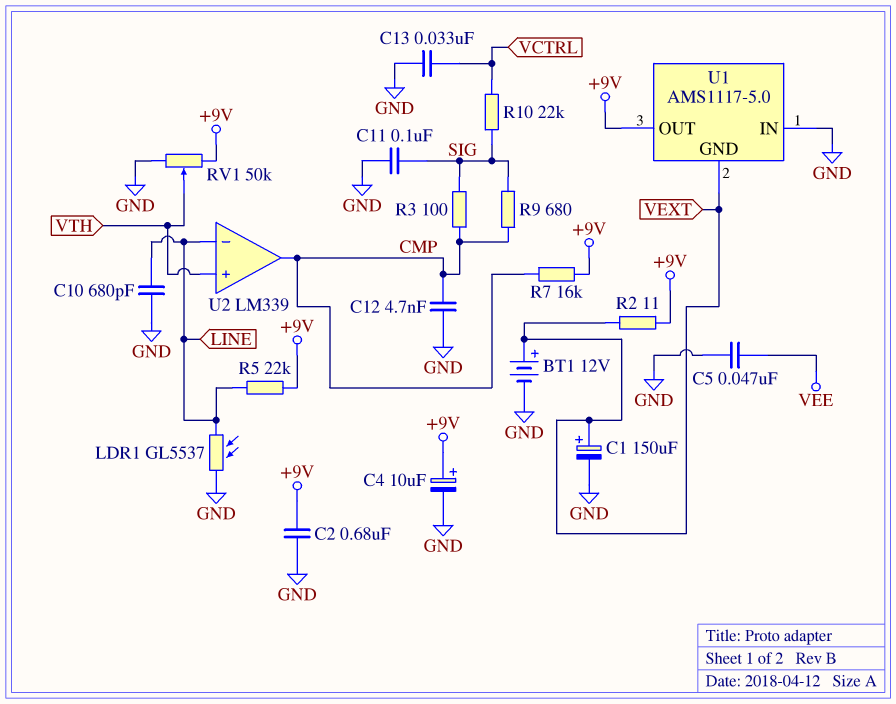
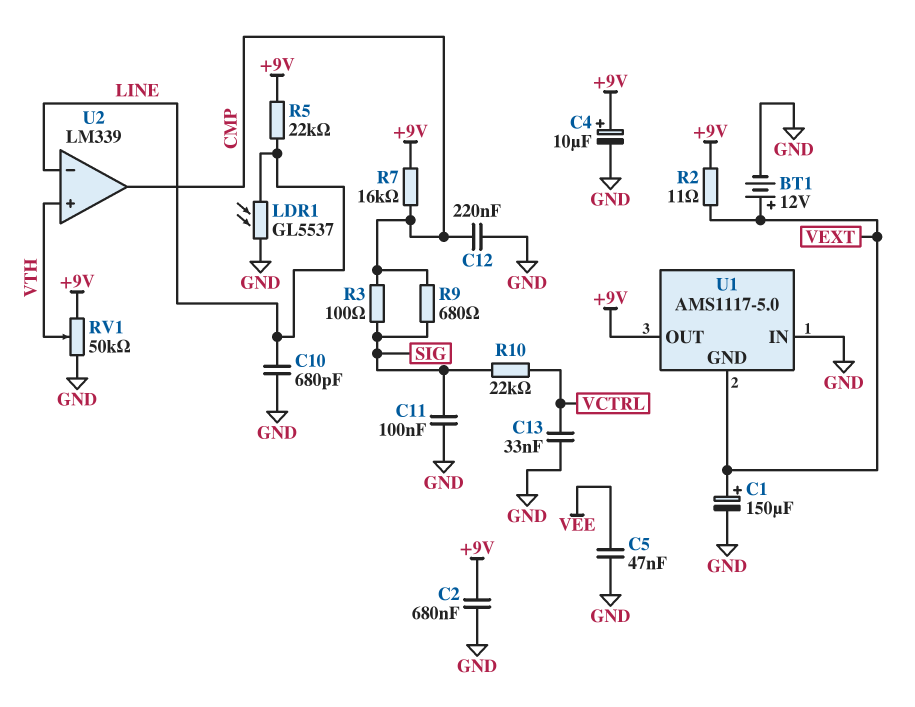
C12: 4.7nF (CMP, GND) -> 220nF (CMP, GND)

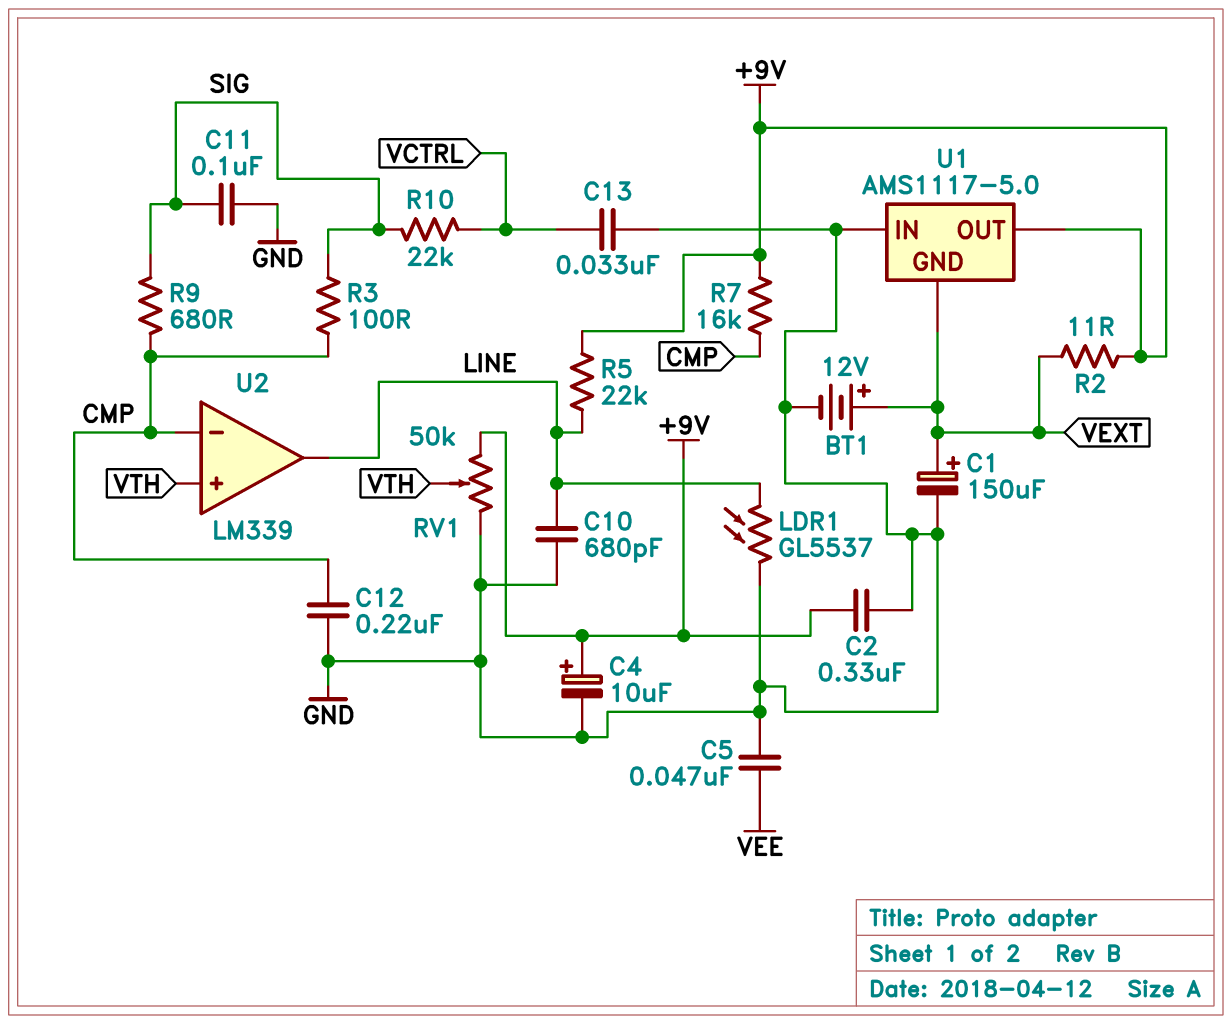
C2: 680nF (+9V, GND) -> 330nF (+9V, GND)
U2 pin in-: LINE -> CMP
U2 pin out: CMP -> LINE

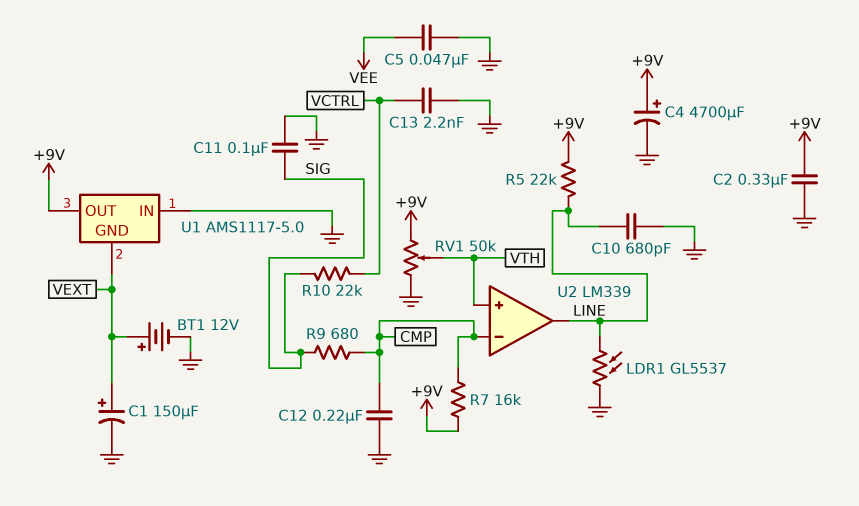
C4: 10uF (plus +9V, minus GND) -> 4700uF (plus +9V, minus GND)
C13: 33nF (GND, VCTRL) -> 2.2nF (GND, VCTRL)
R2: 11 (+9V, VEXT) -> none
R3: 100 (CMP, SIG) -> none

